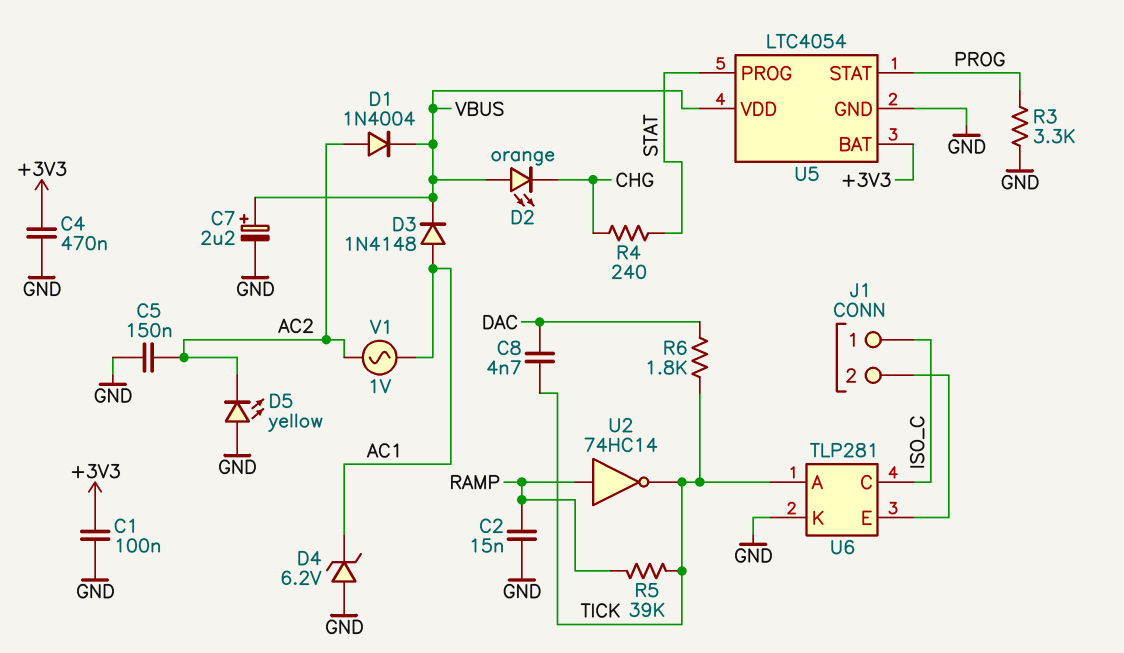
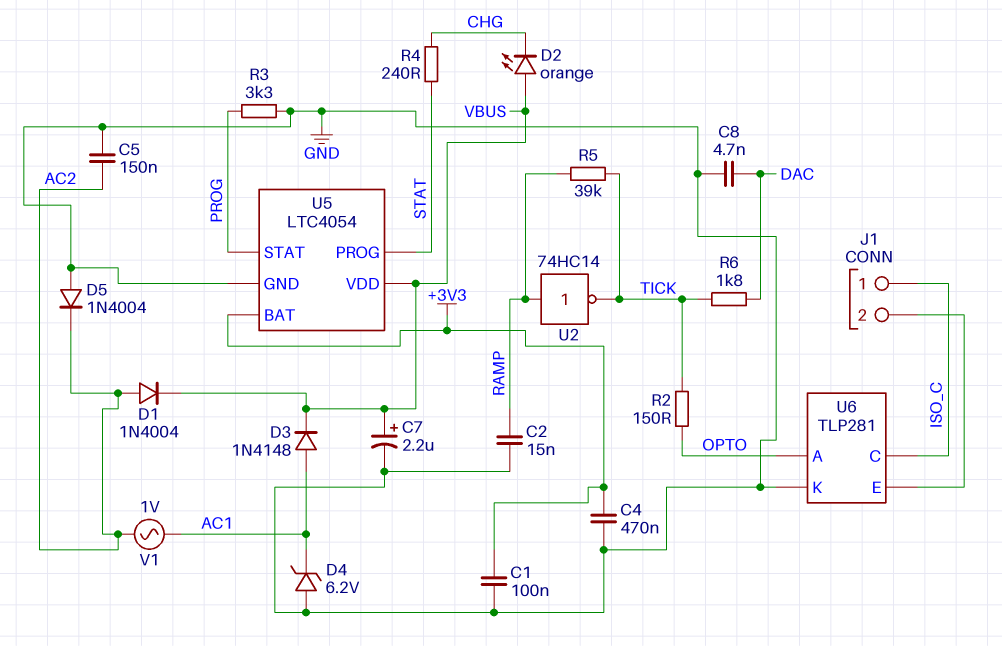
C8: 4.7nF (DAC, TICK) -> 4.7nF (DAC, GND)
D5: LED yellow (A GND, K AC2) -> diode 1N4004 (A GND, K AC2)
R2: none -> 150 (OPTO, TICK)
U6 pin A: TICK -> OPTO

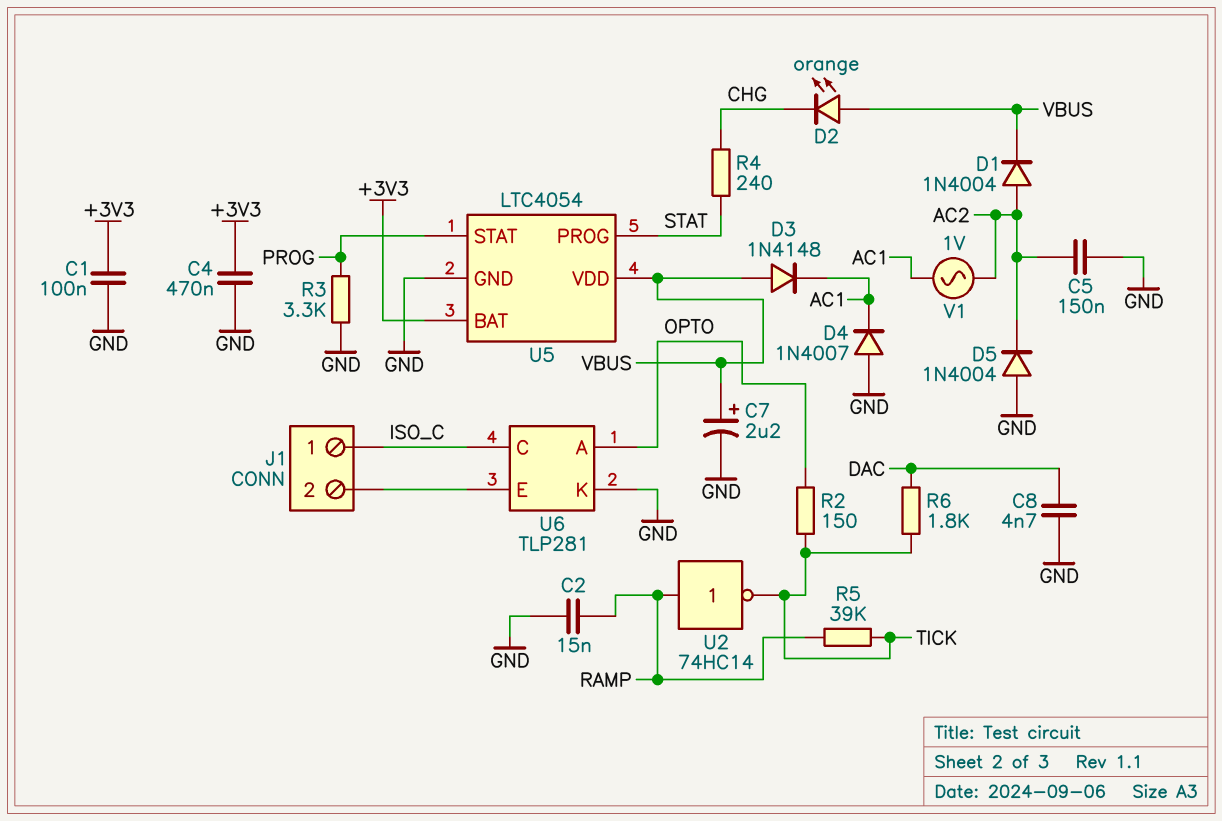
D3: diode 1N4148 (A AC1, K VBUS) -> diode 1N4148 (A VBUS, K AC1)
D4: zener 6.2V (A GND, K AC1) -> diode 1N4007 (A GND, K AC1)

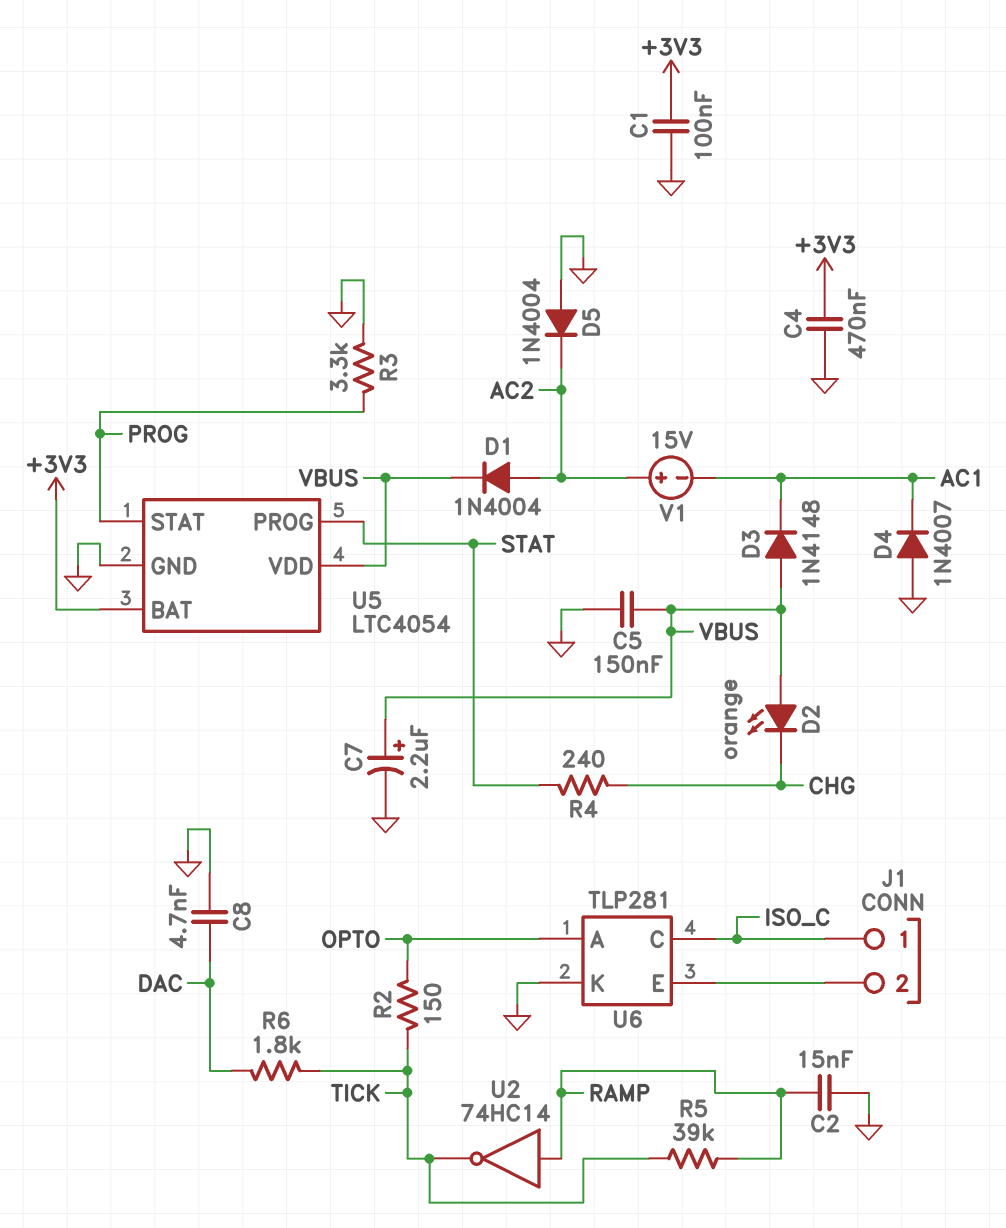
C5: 150nF (AC2, GND) -> 150nF (GND, VBUS)
V1: AC 1V (AC1, AC2) -> 15V (plus AC2, minus AC1)

